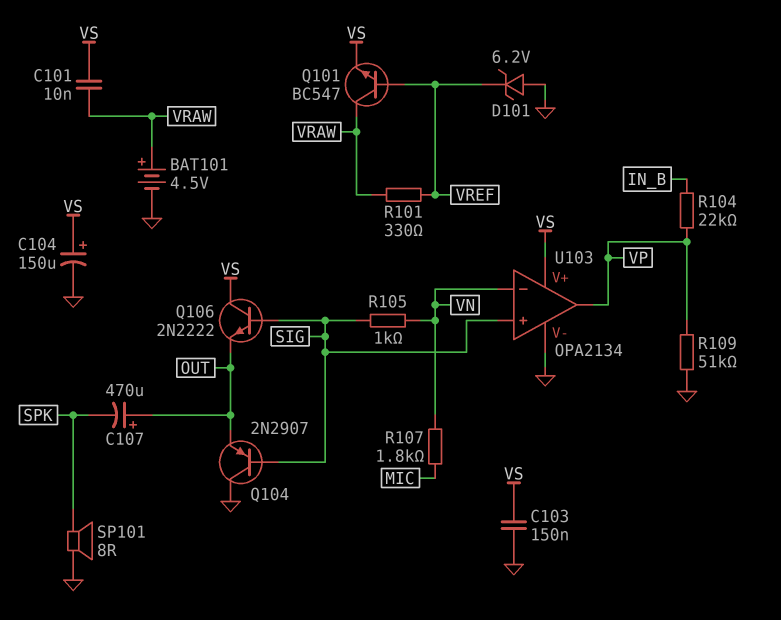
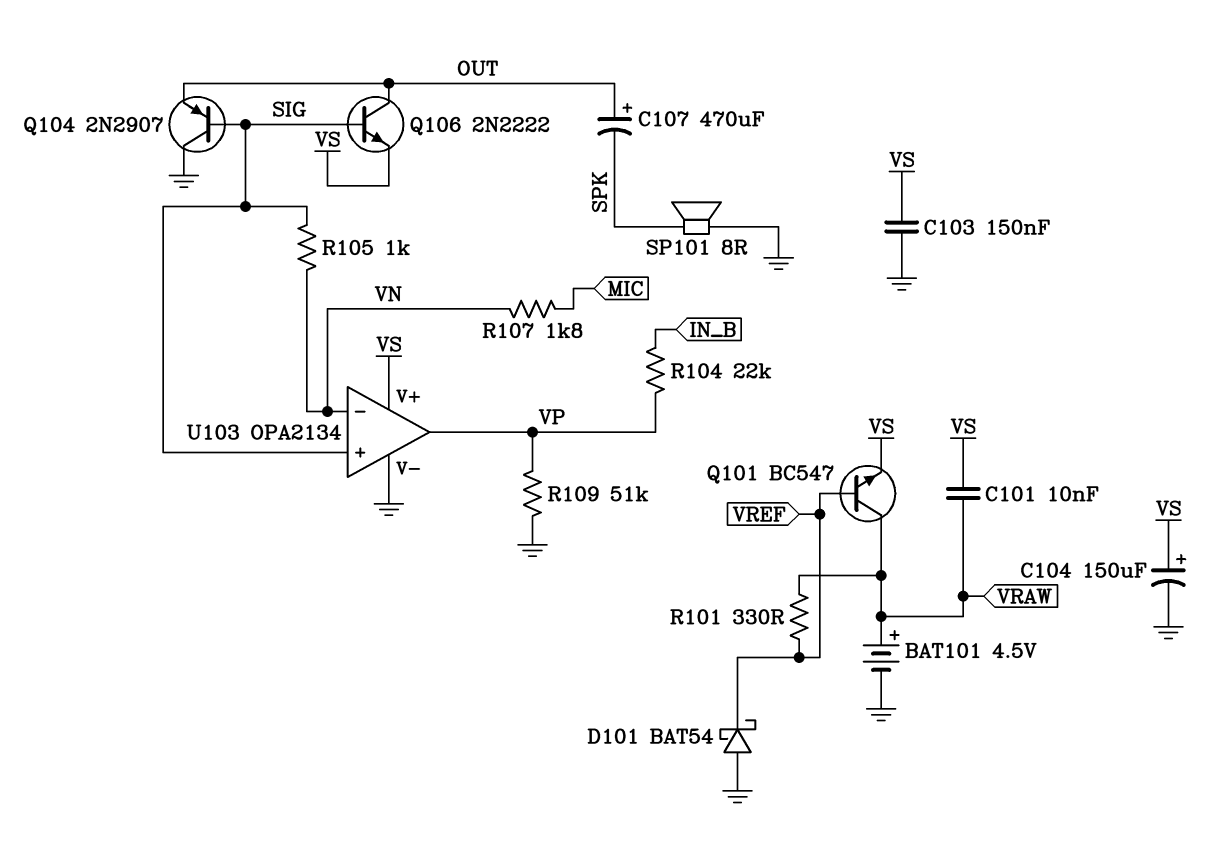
D101: zener 6.2V (A GND, K VREF) -> schottky BAT54 (A GND, K VREF)
Q106: NPN 2N2222 (B SIG, C VS, E OUT) -> NPN 2N2222 (B SIG, C OUT, E VS)

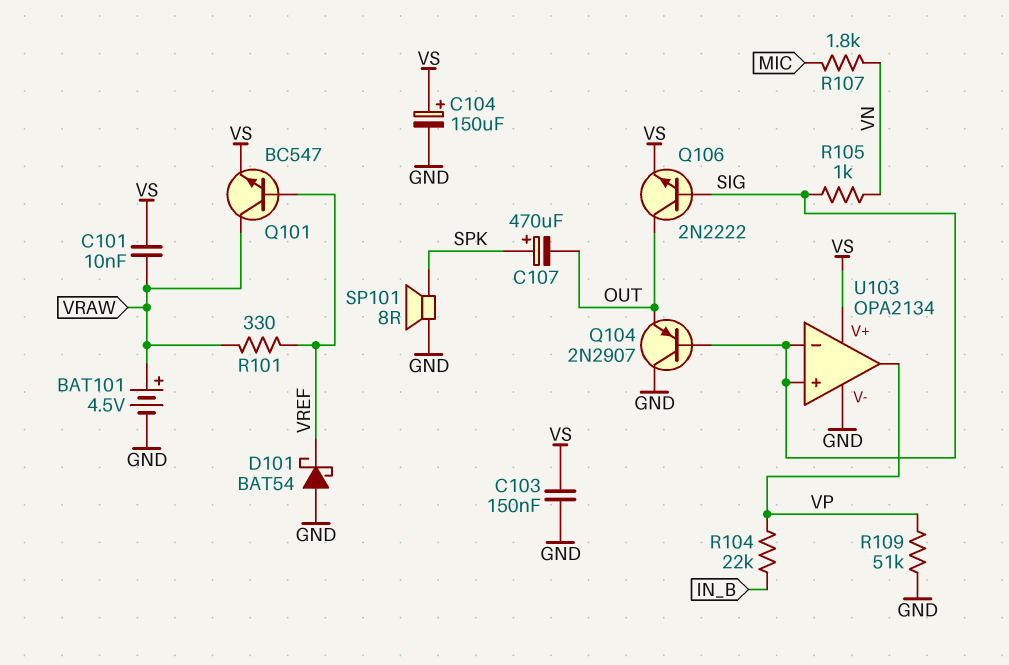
C107: 470uF (plus OUT, minus SPK) -> 470uF (plus SPK, minus OUT)
U103 pin in-: VN -> SIG

